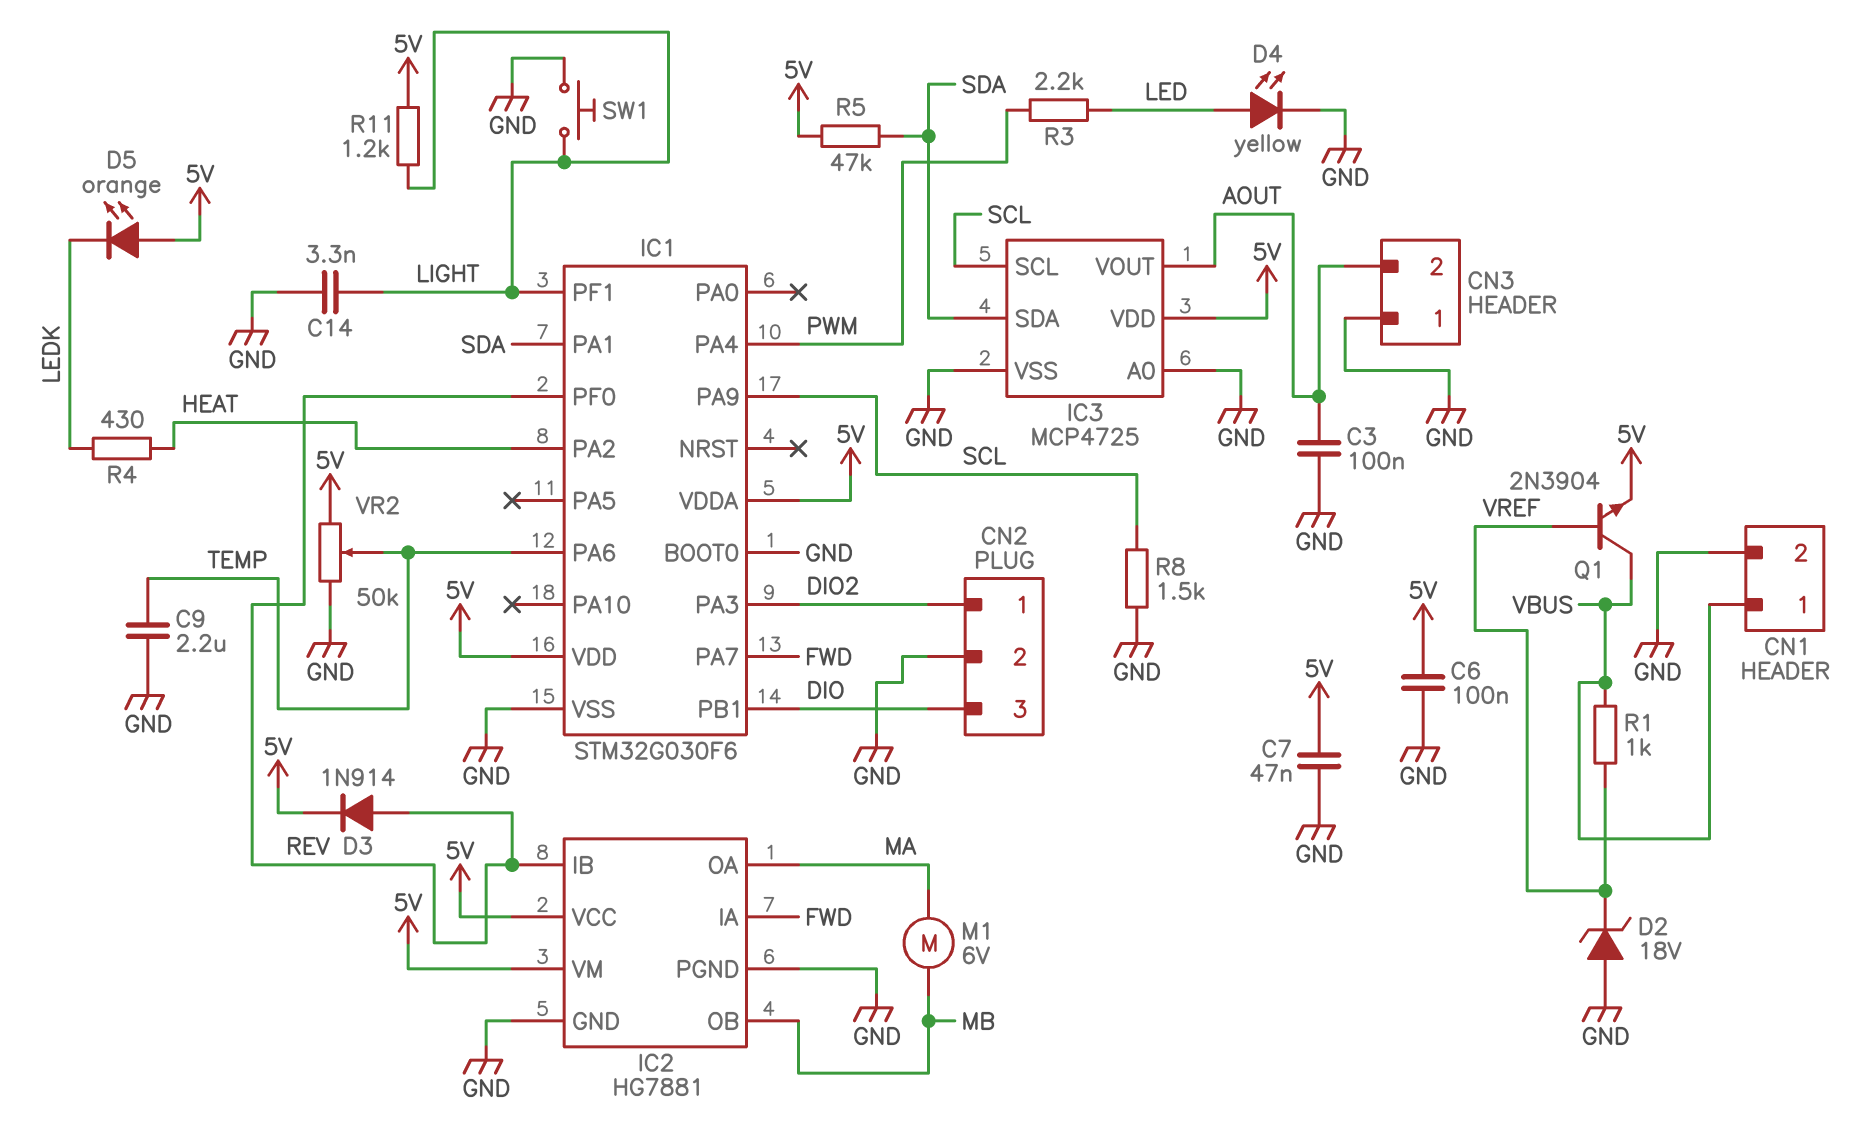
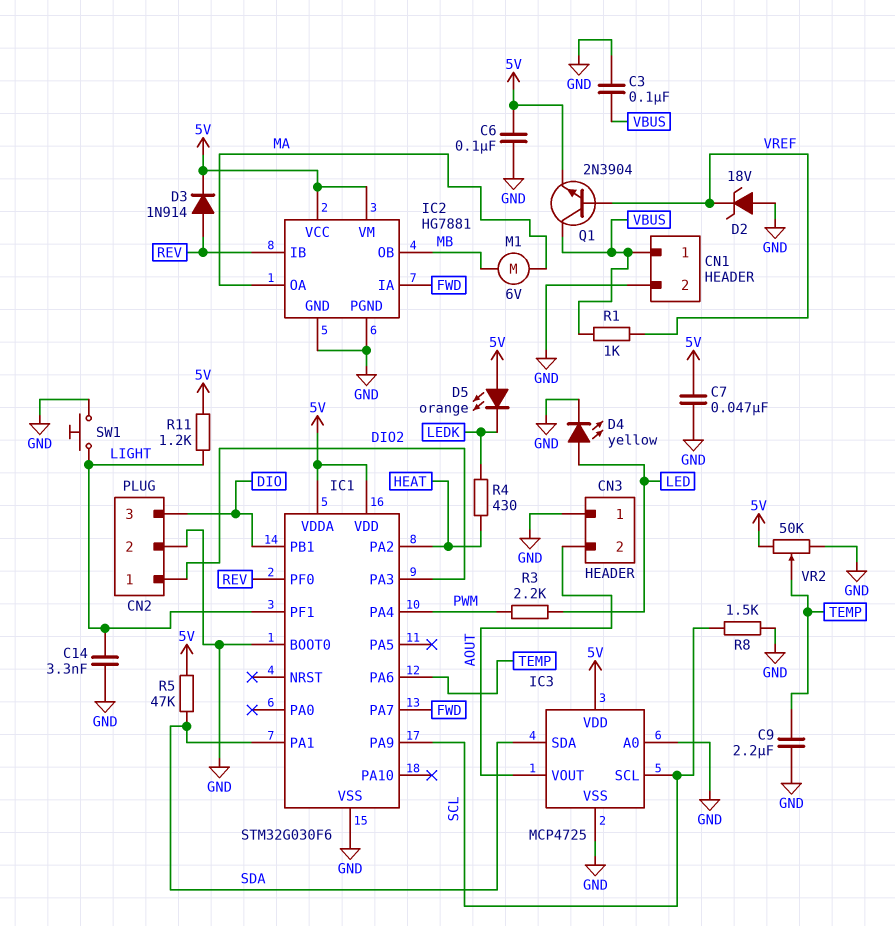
C3: 100nF (AOUT, GND) -> 100nF (GND, VBUS)

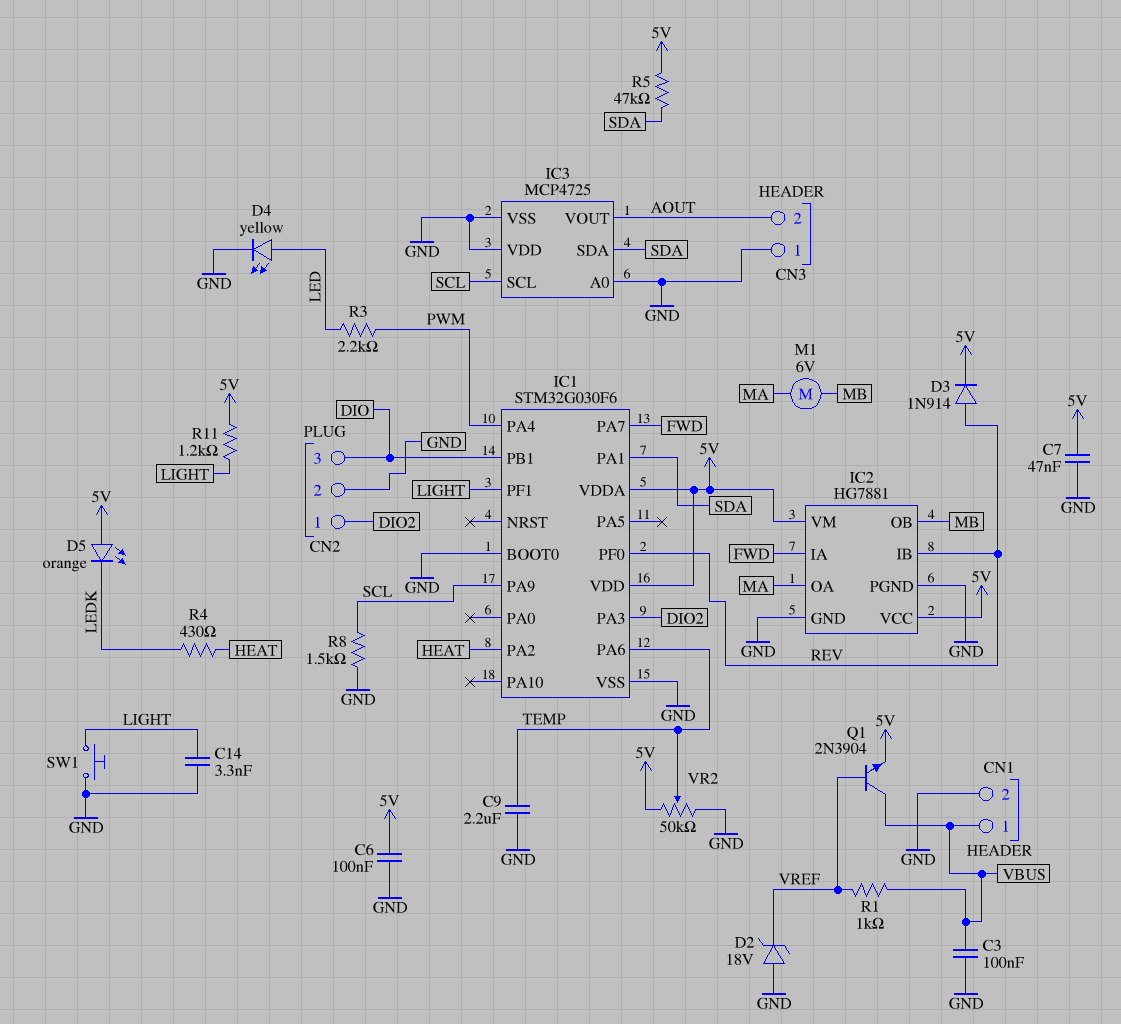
IC3 pin VDD: 5V -> GND

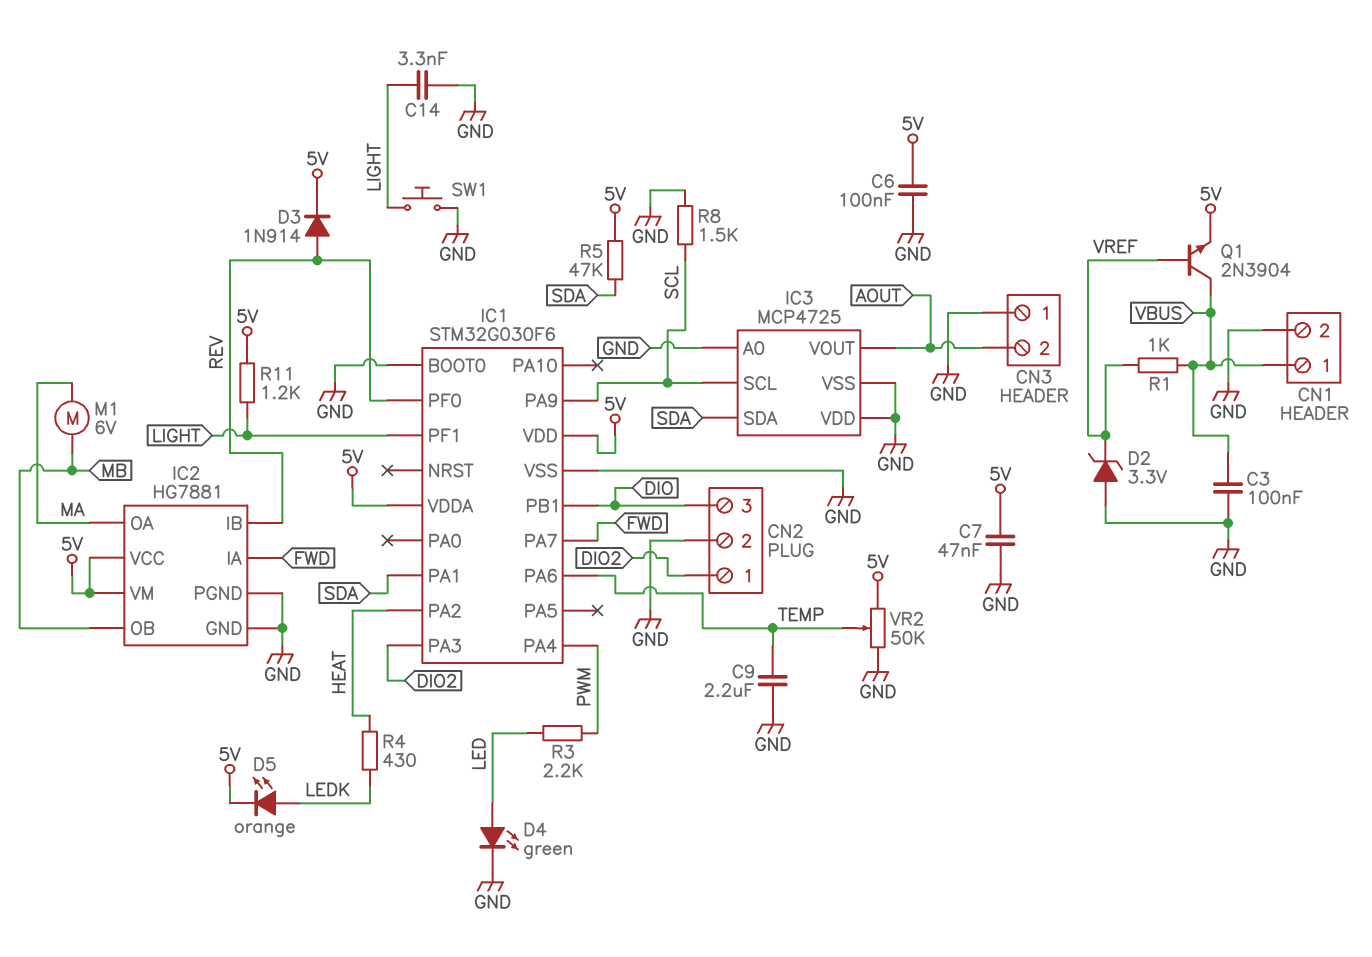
D2: zener 18V (A GND, K VREF) -> zener 3.3V (A GND, K VREF)
D4: LED yellow (A LED, K GND) -> LED green (A LED, K GND)
D5: LED orange (A 5V, K LEDK) -> LED orange (A LEDK, K 5V)

